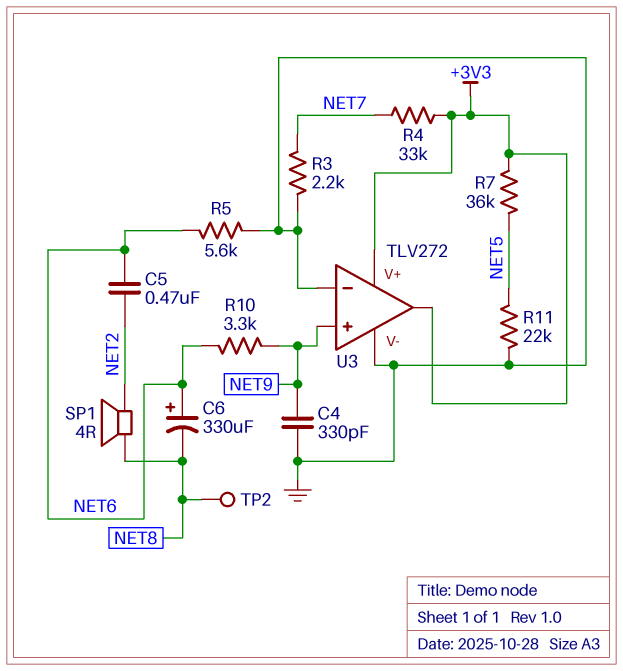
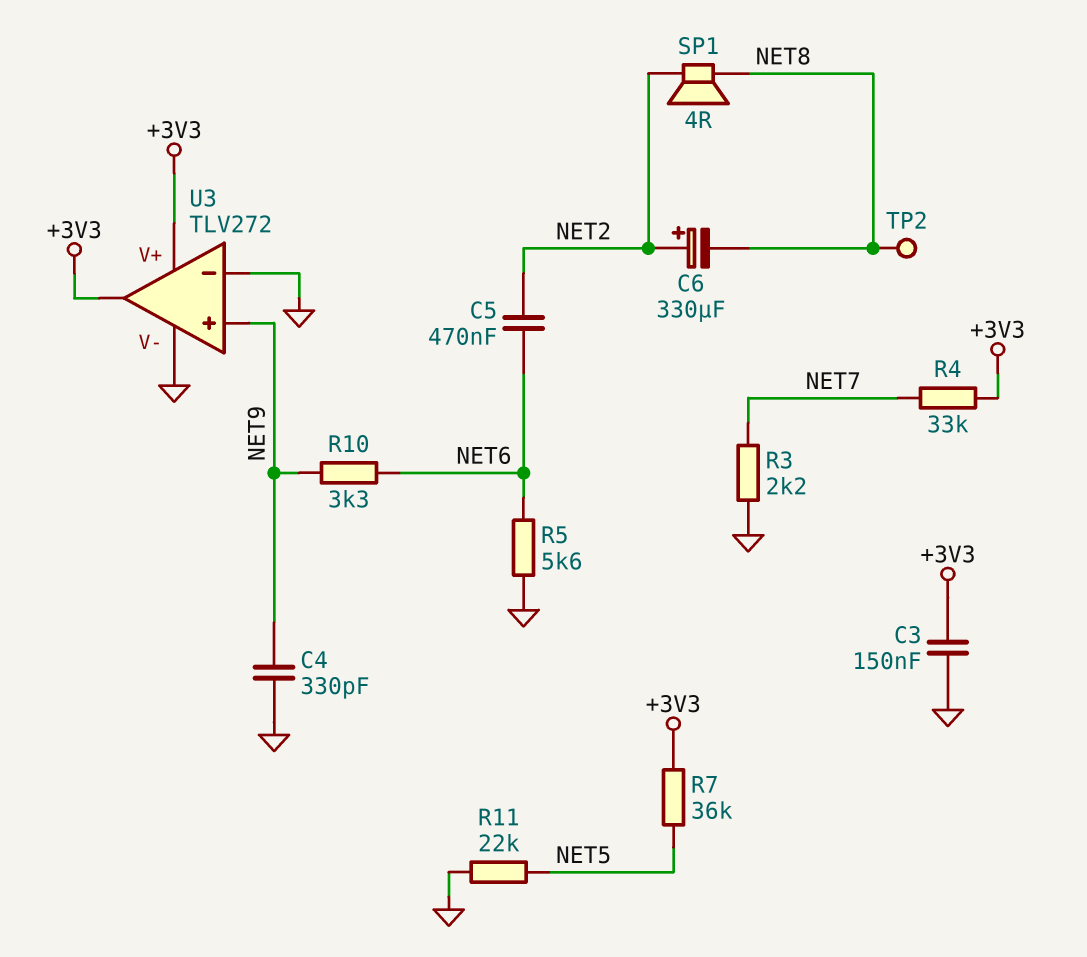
C3: none -> 150nF (+3V3, GND)
C6: 330uF (plus NET6, minus NET8) -> 330uF (plus NET2, minus NET8)

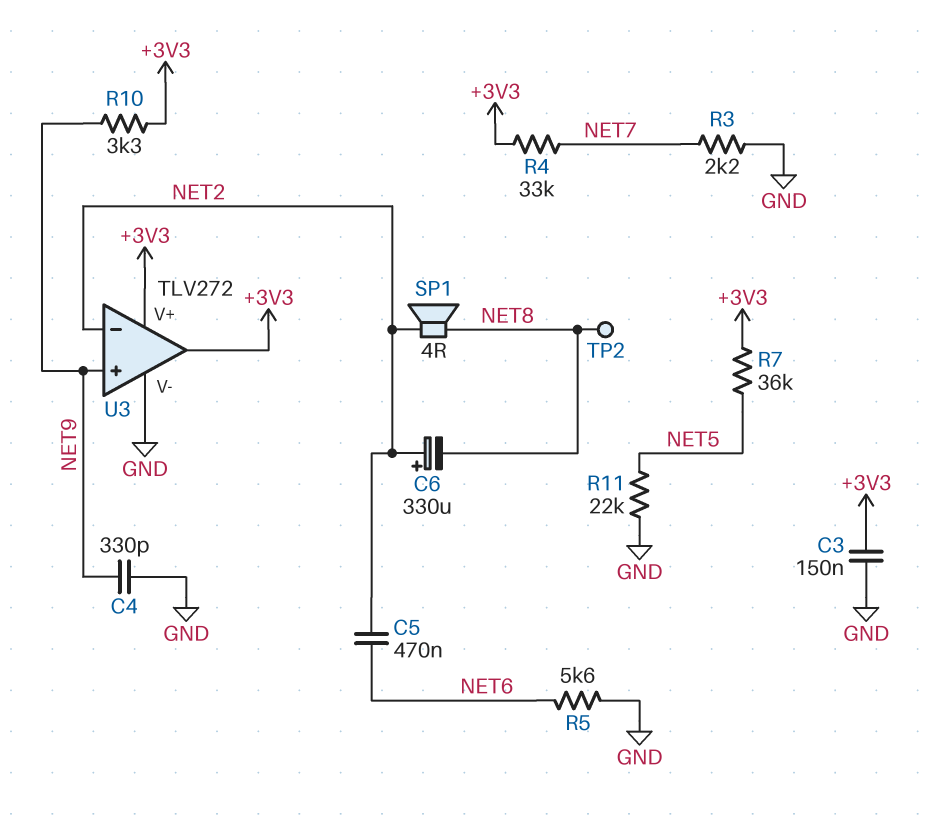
R10: 3.3k (NET6, NET9) -> 3.3k (+3V3, NET9)
U3 pin in-: GND -> NET2

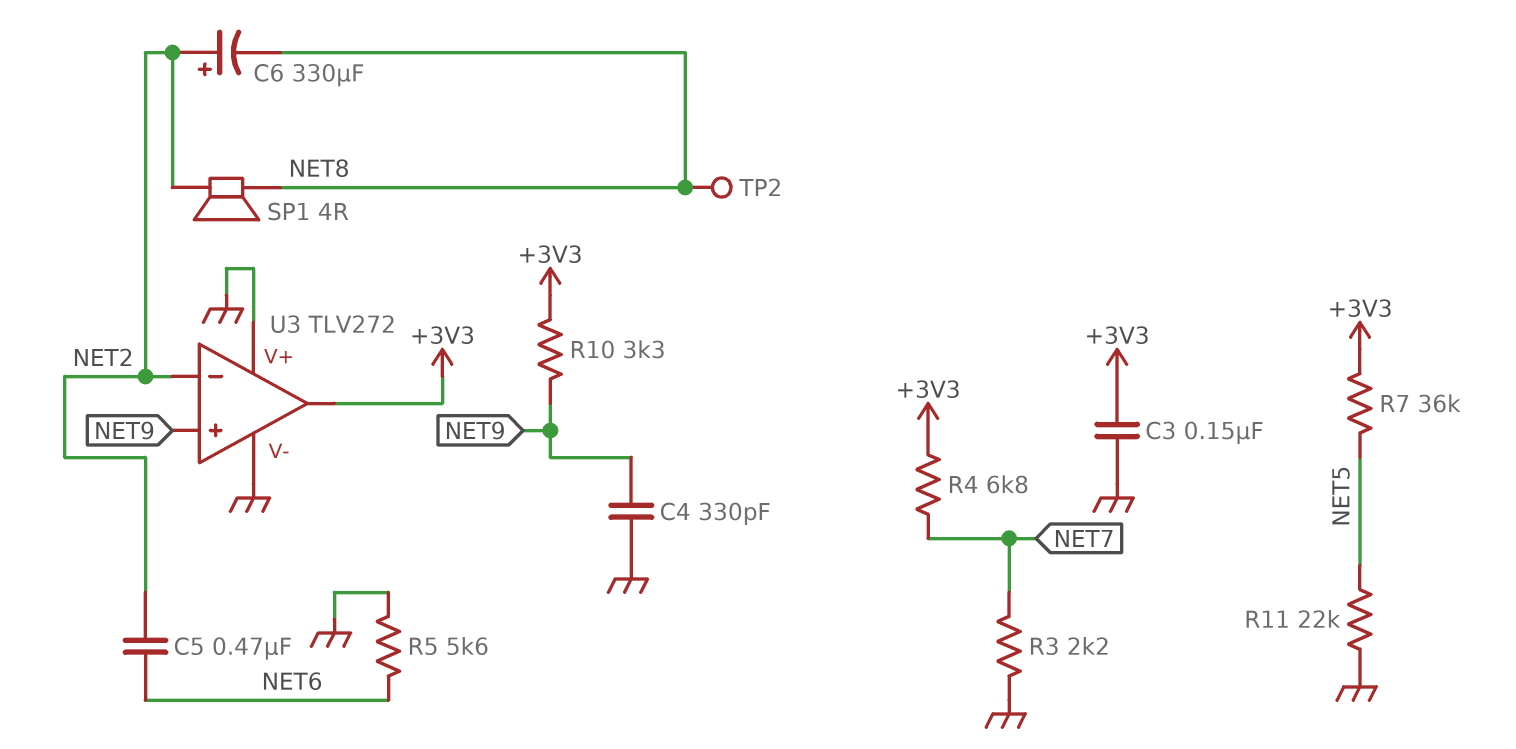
R4: 33k (+3V3, NET7) -> 6.8k (+3V3, NET7)
U3 pin V+: +3V3 -> GND

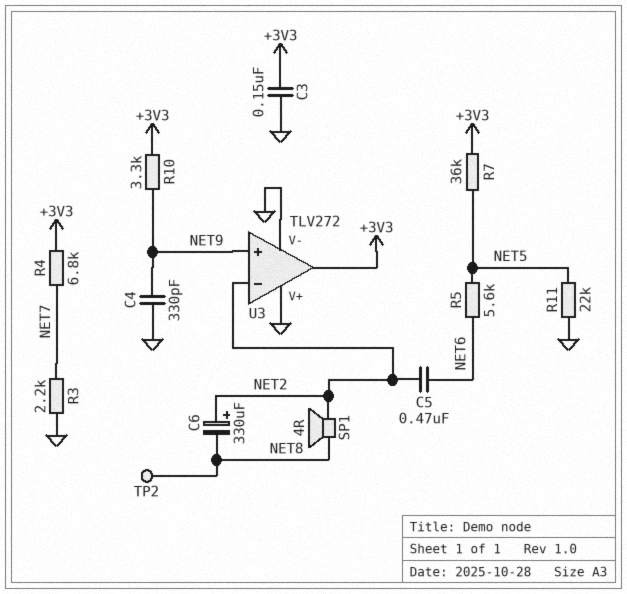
R5: 5.6k (GND, NET6) -> 5.6k (NET5, NET6)

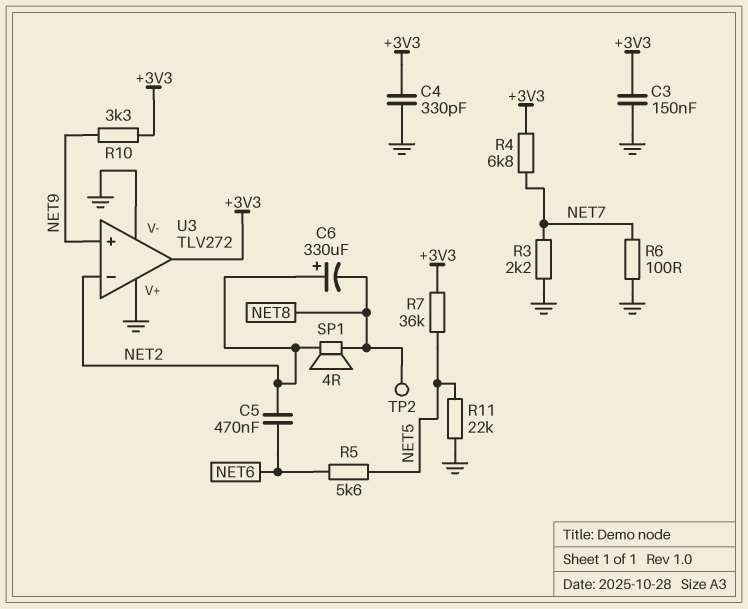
C4: 330pF (GND, NET9) -> 330pF (+3V3, GND)
R6: none -> 100 (GND, NET7)

